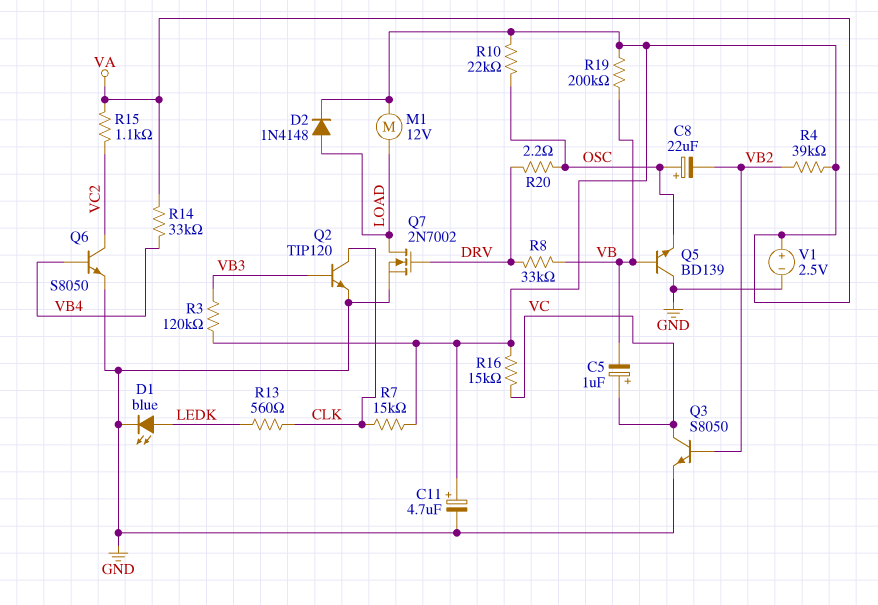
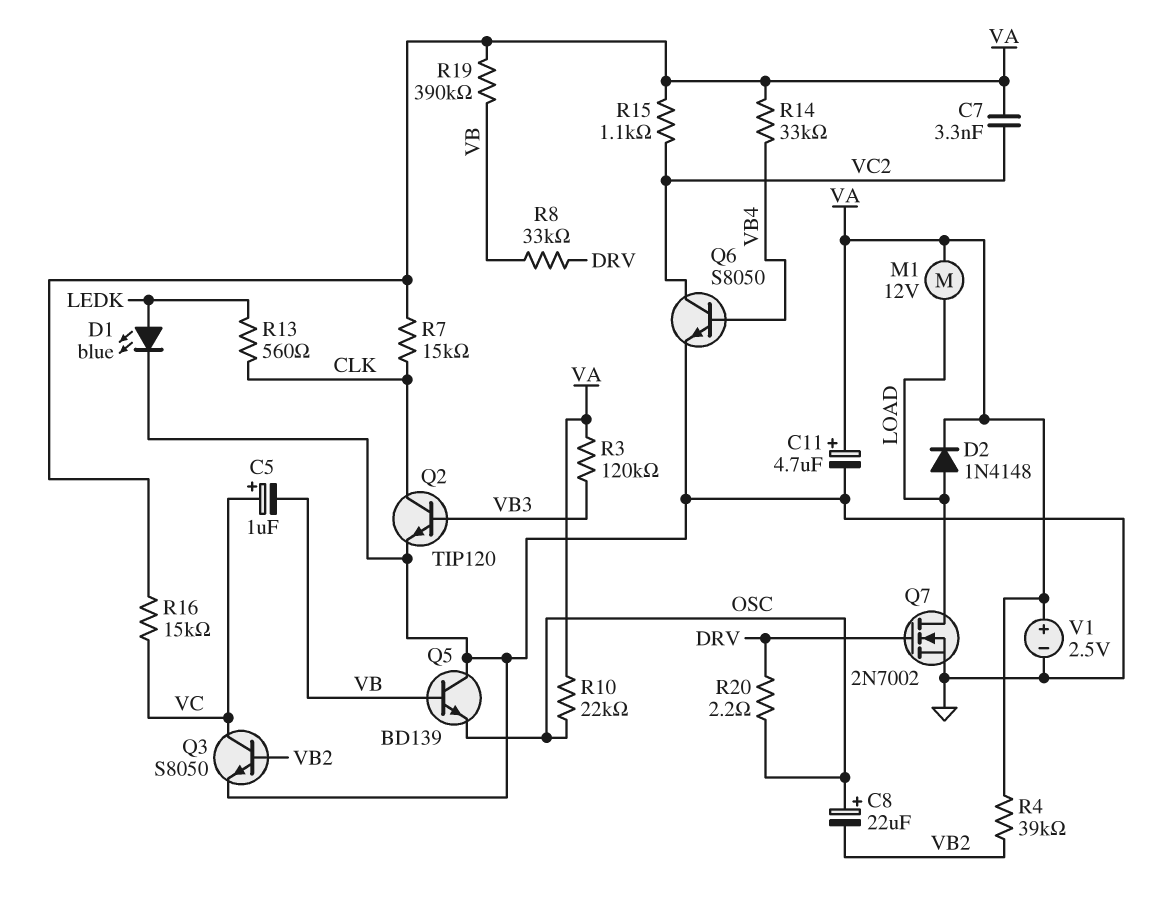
C7: none -> 3.3nF (VA, VC2)
R19: 200k (VA, VB) -> 390k (VA, VB)

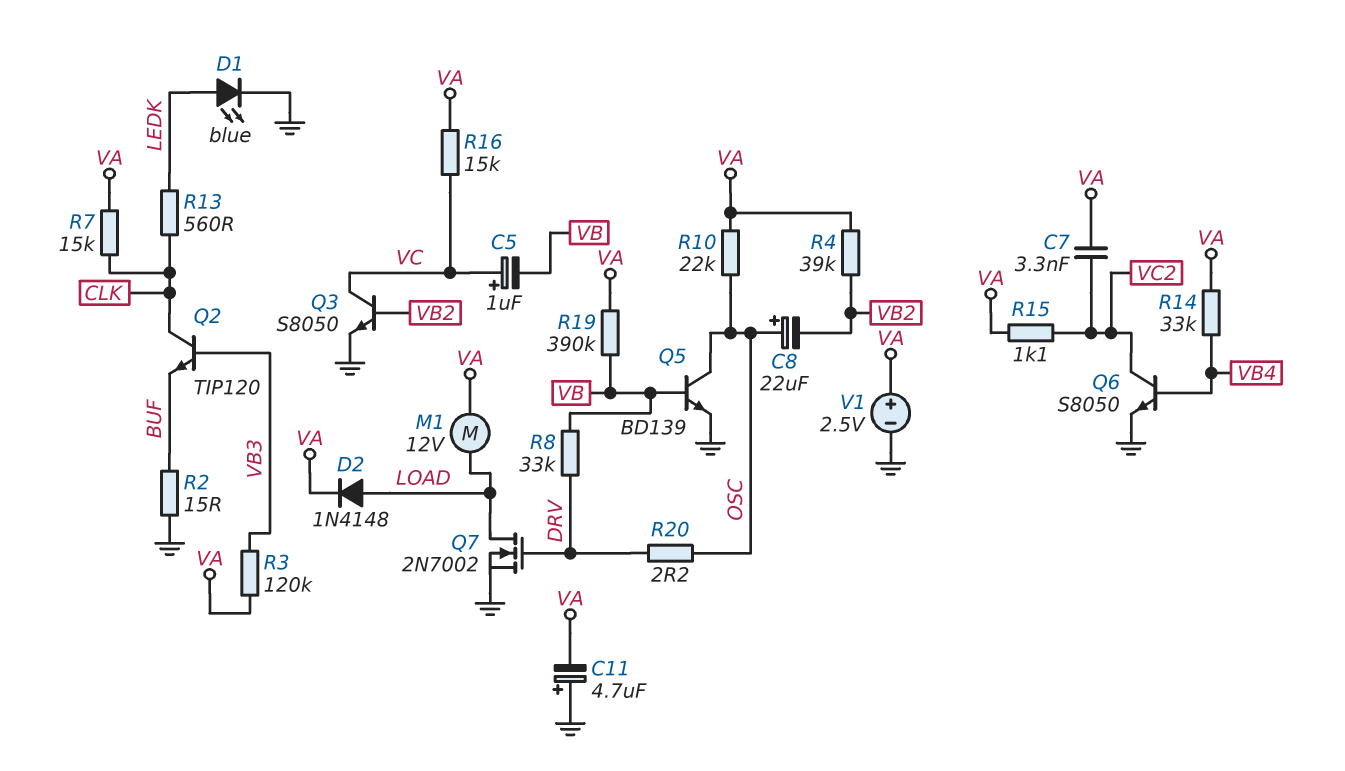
C11: 4.7uF (plus VA, minus GND) -> 4.7uF (plus GND, minus VA)
Q2: NPN TIP120 (B VB3, C CLK, E GND) -> NPN TIP120 (B VB3, C CLK, E BUF)
Q5: NPN BD139 (B VB, C GND, E OSC) -> NPN BD139 (B VB, C OSC, E GND)
R2: none -> 15 (BUF, GND)

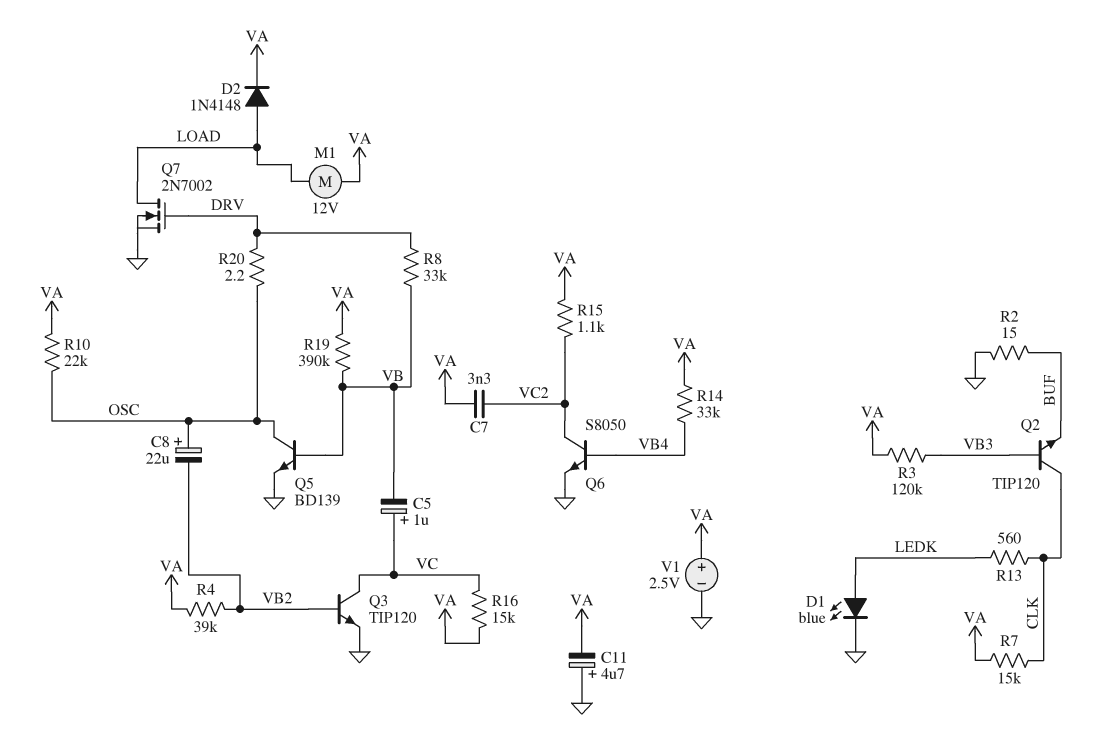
Q3: NPN S8050 (B VB2, C VC, E GND) -> NPN TIP120 (B VB2, C VC, E GND)

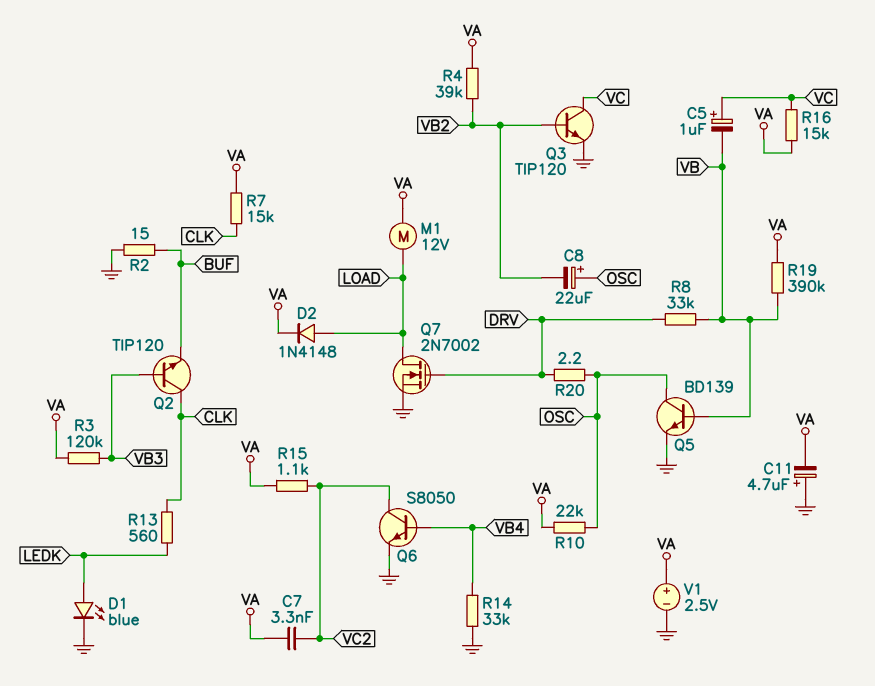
R14: 33k (VA, VB4) -> 33k (GND, VB4)

